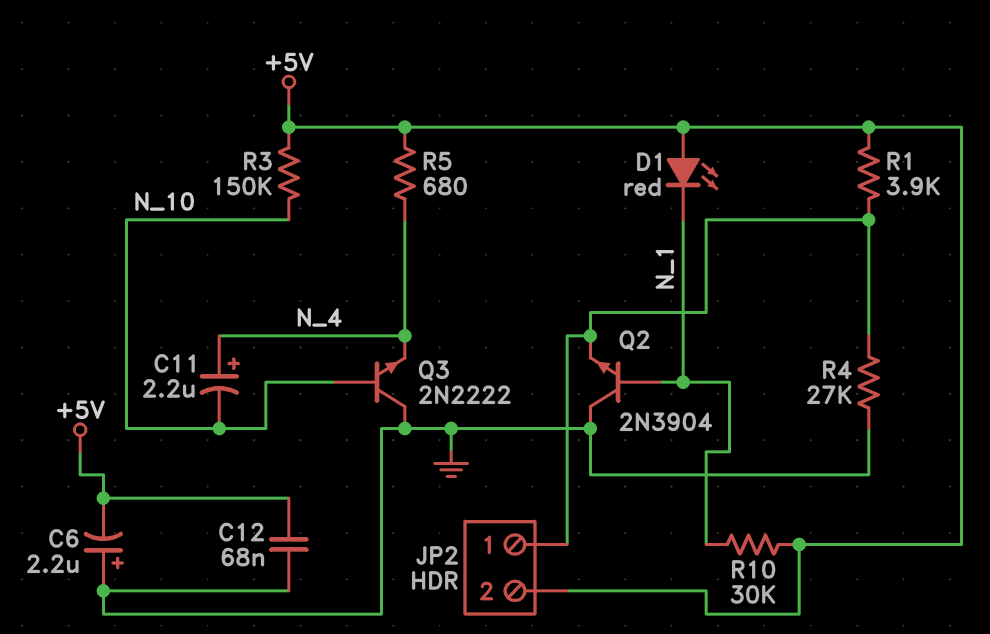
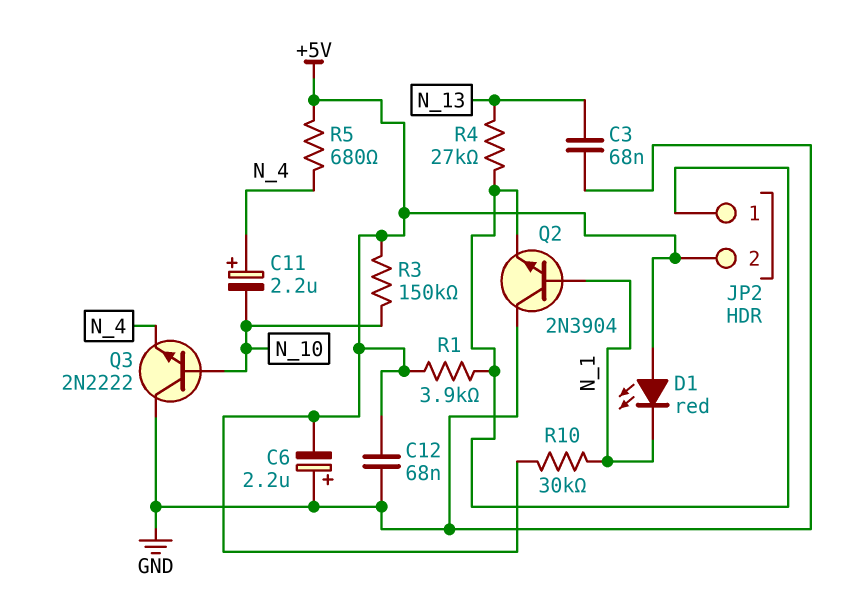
C3: none -> 68nF (GND, N_13)
R4: 27k (GND, JP2/1) -> 27k (JP2/1, N_13)

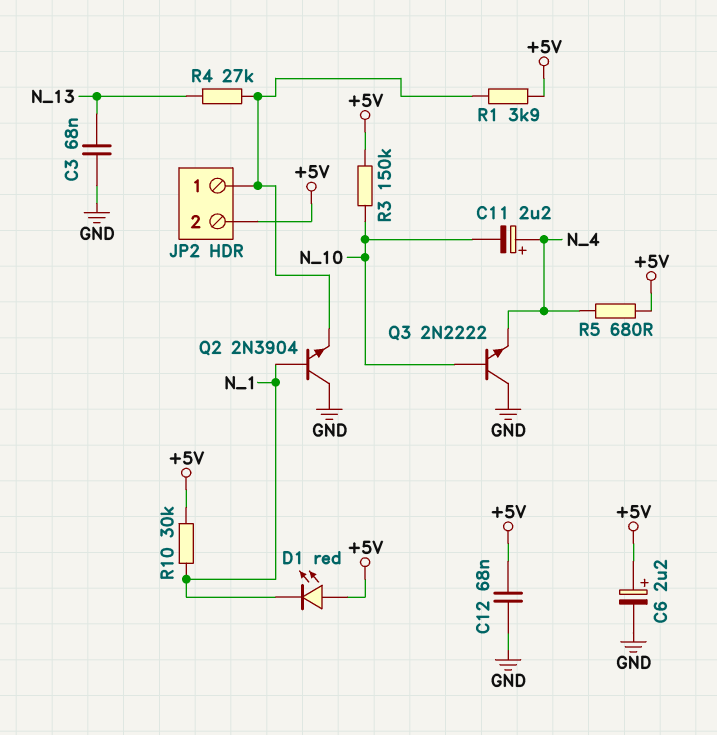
C6: 2.2uF (plus GND, minus +5V) -> 2.2uF (plus +5V, minus GND)

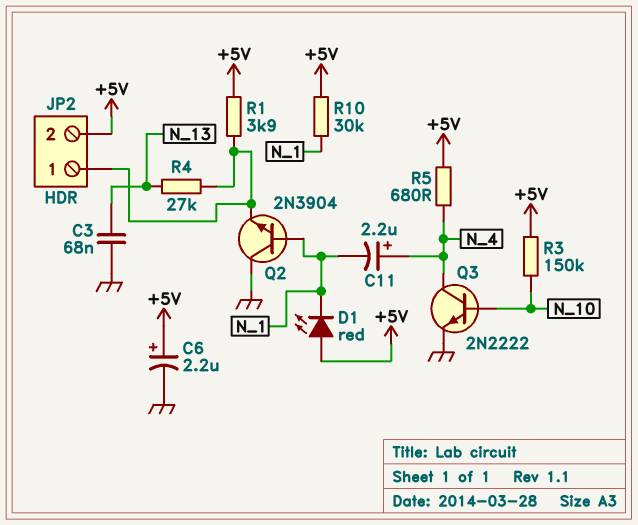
C11: 2.2uF (plus N_4, minus N_10) -> 2.2uF (plus N_4, minus N_1)
C12: 68nF (+5V, GND) -> none
Q3: NPN 2N2222 (B N_10, C GND, E N_4) -> NPN 2N2222 (B N_10, C N_4, E GND)

